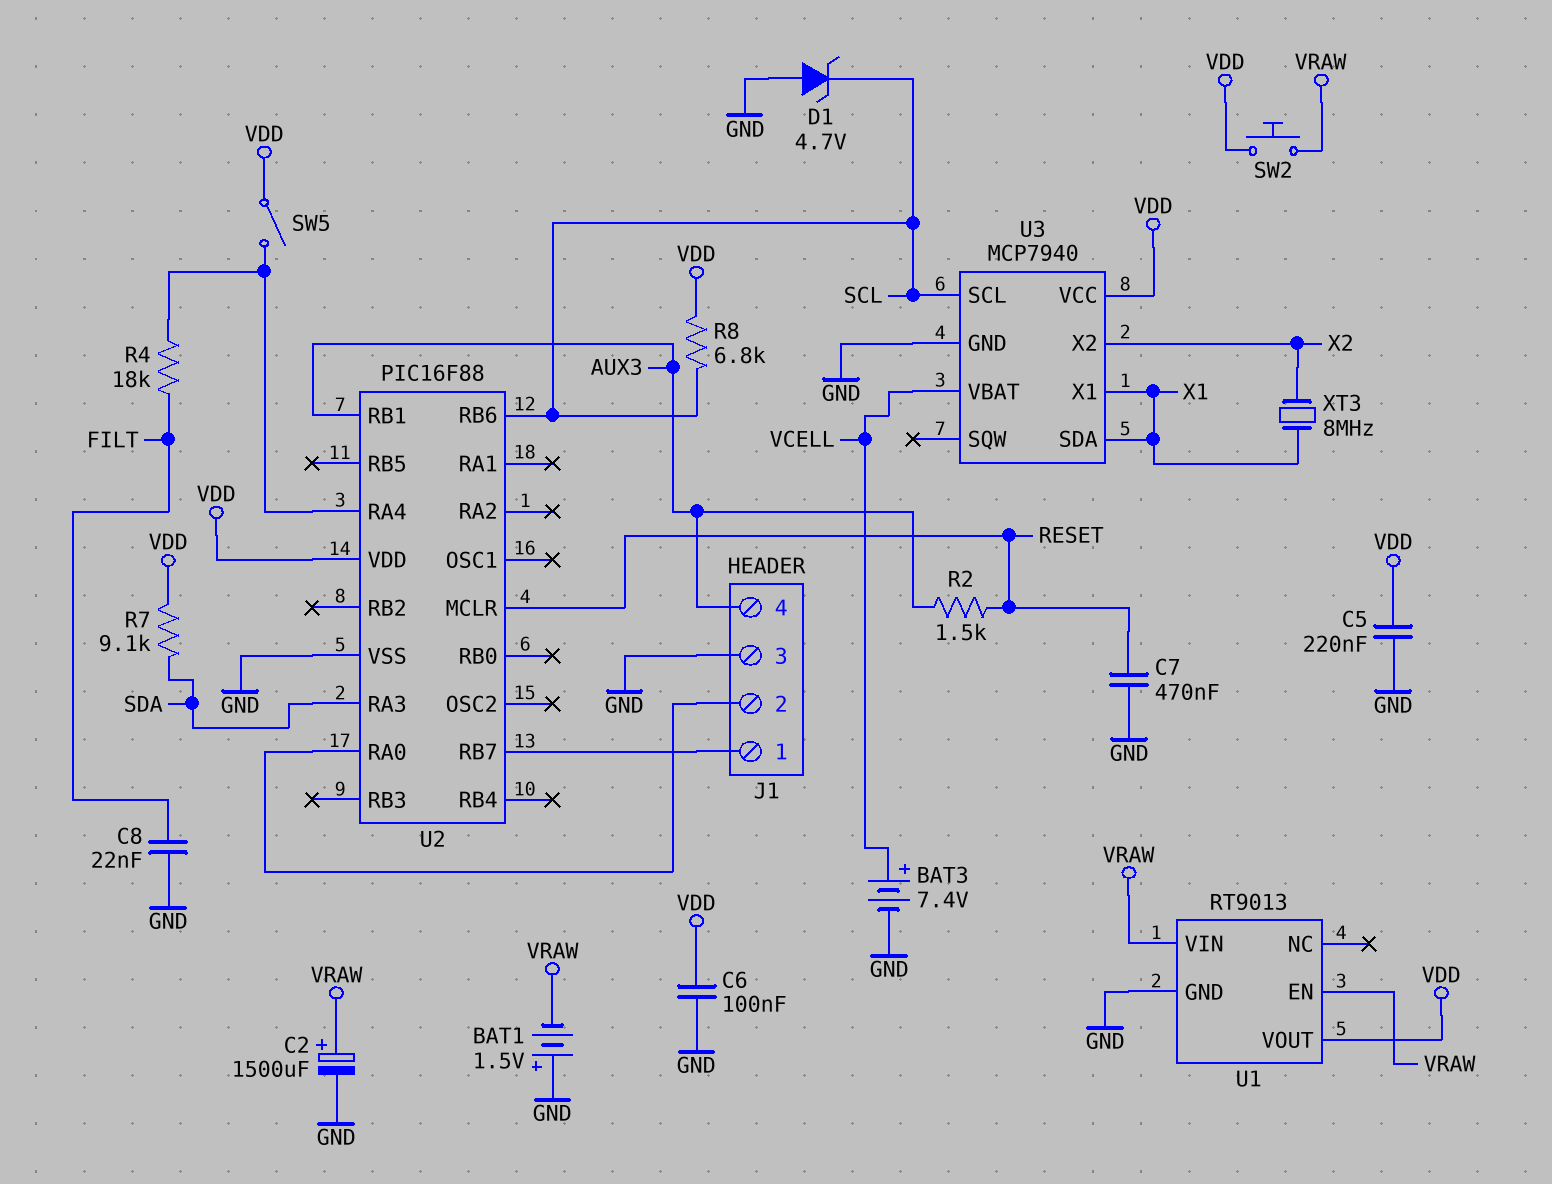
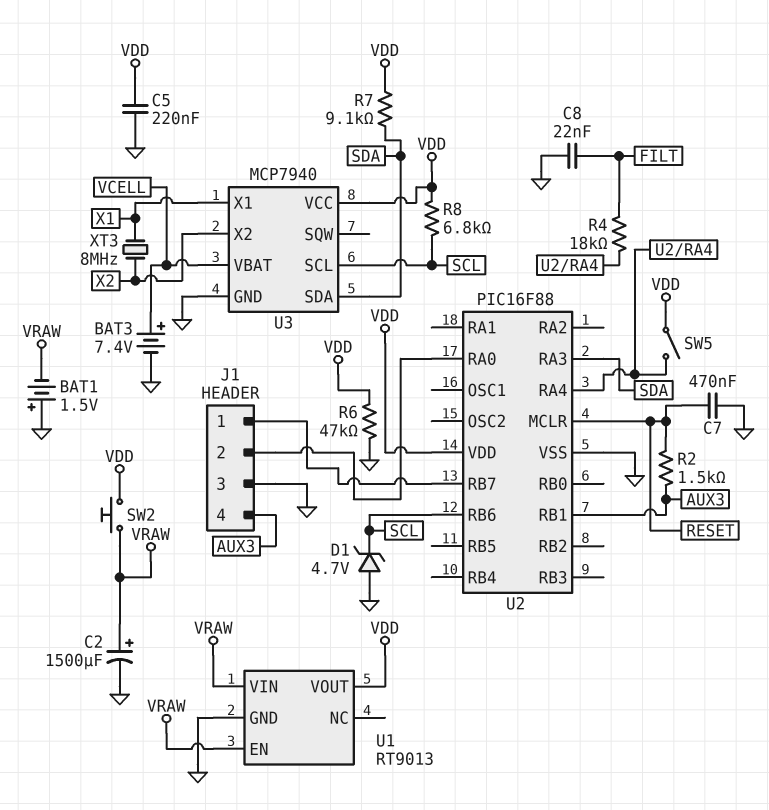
C6: 100nF (GND, VDD) -> none
R6: none -> 47k (GND, VDD)
U3 pin SDA: X1 -> SDA

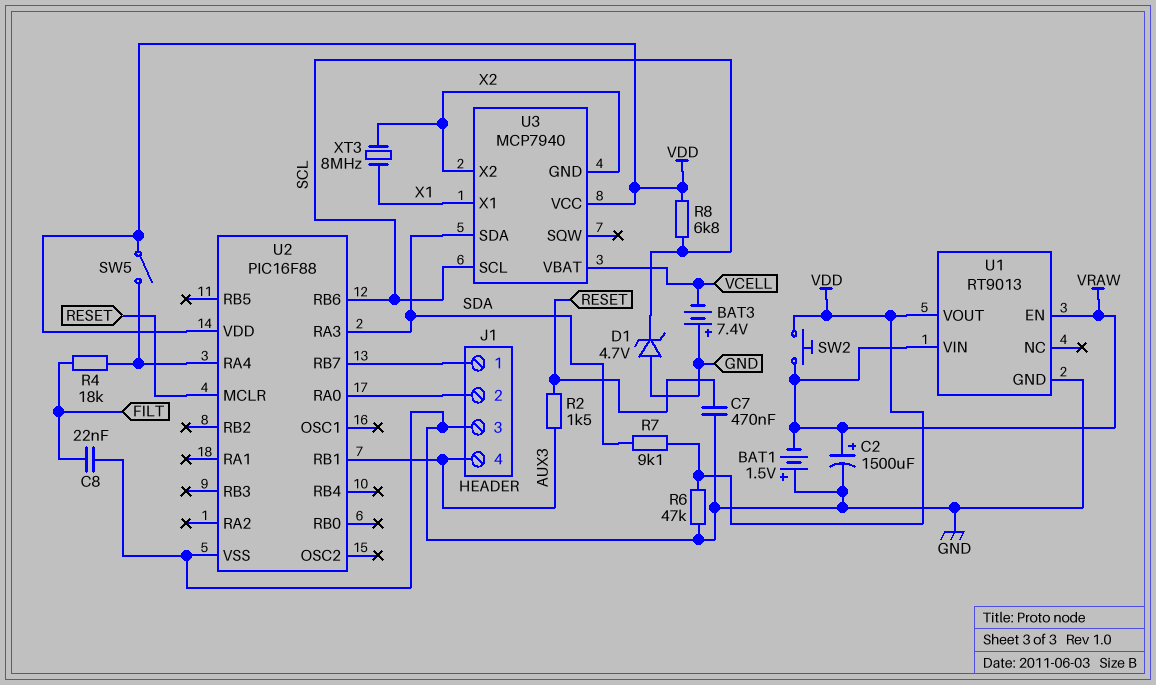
BAT3: 7.4V (plus VCELL, minus GND) -> 7.4V (plus GND, minus VCELL)
C5: 220nF (GND, VDD) -> none
U3 pin GND: GND -> X2

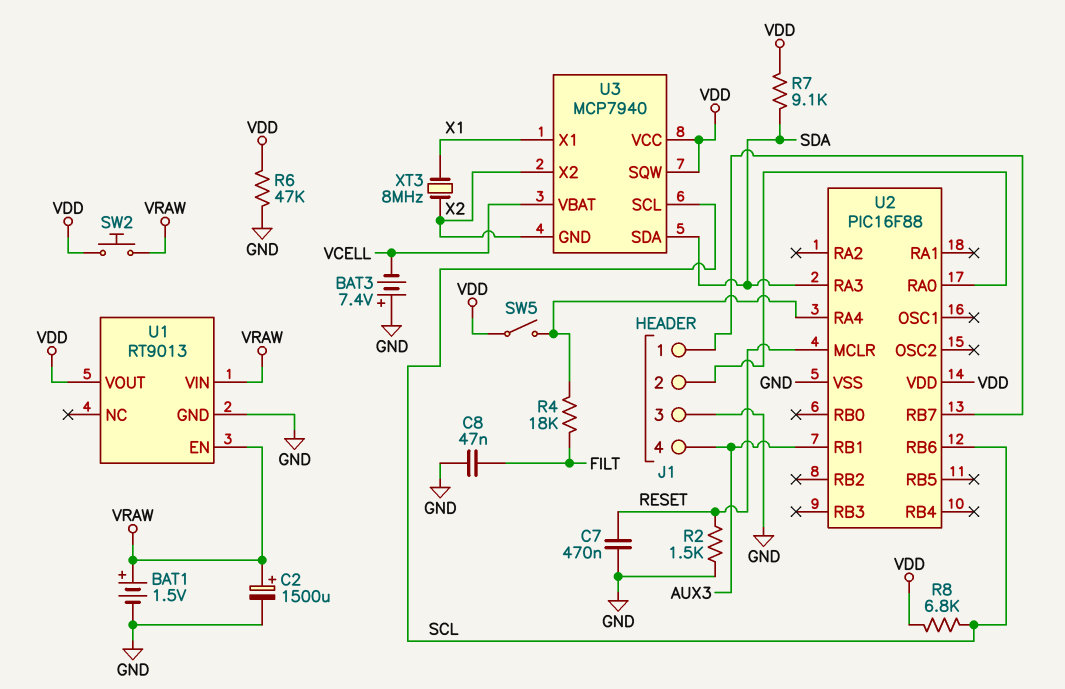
BAT1: 1.5V (plus GND, minus VRAW) -> 1.5V (plus VRAW, minus GND)
C8: 22nF (FILT, GND) -> 47nF (FILT, GND)
D1: zener 4.7V (A GND, K SCL) -> none
R2: 1.5k (AUX3, RESET) -> 1.5k (GND, RESET)
U3 pin SQW: none -> VDD

